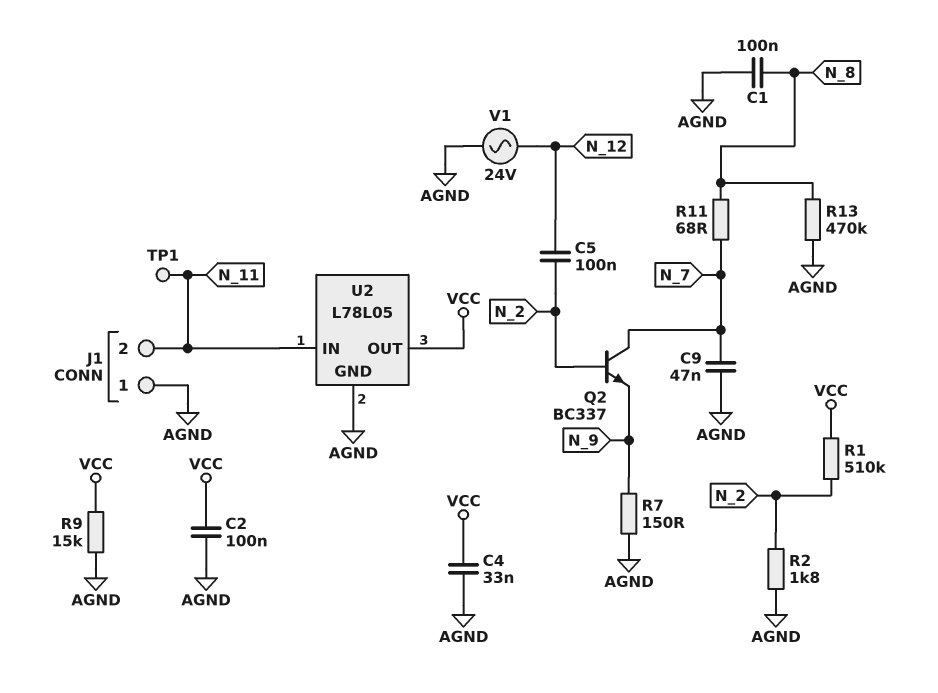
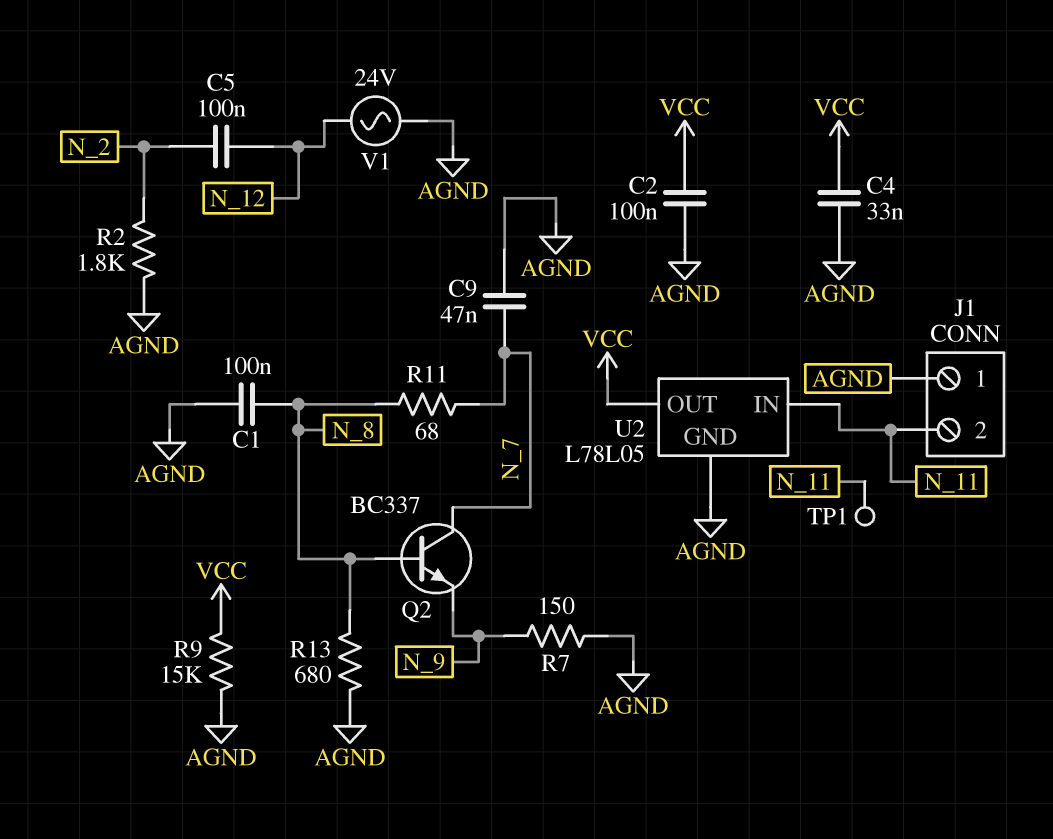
Q2: NPN BC337 (B N_2, C N_7, E N_9) -> NPN BC337 (B N_8, C N_7, E N_9)
R1: 510k (N_2, VCC) -> none
R13: 470k (AGND, N_8) -> 680 (AGND, N_8)

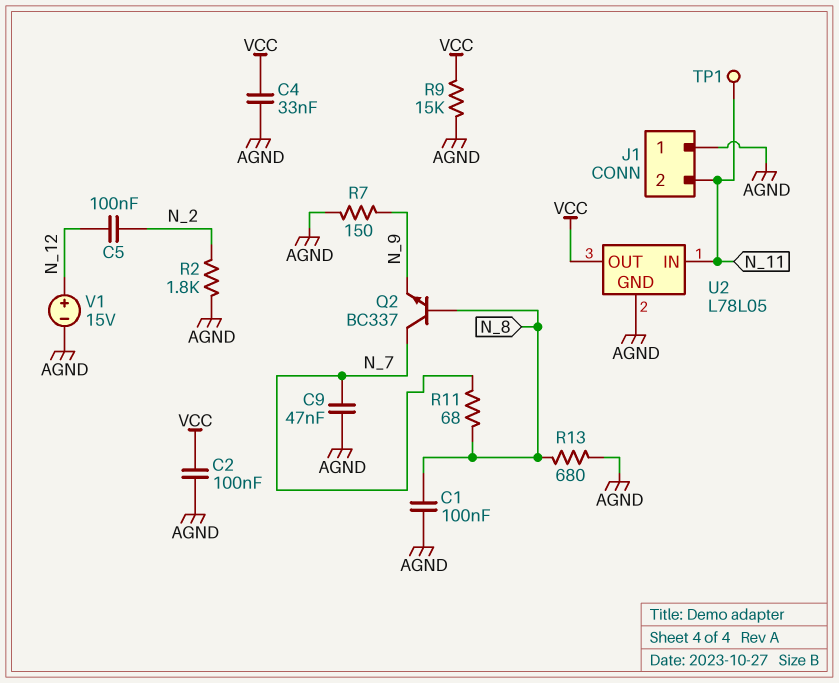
V1: AC 24V (AGND, N_12) -> 15V (plus N_12, minus AGND)

